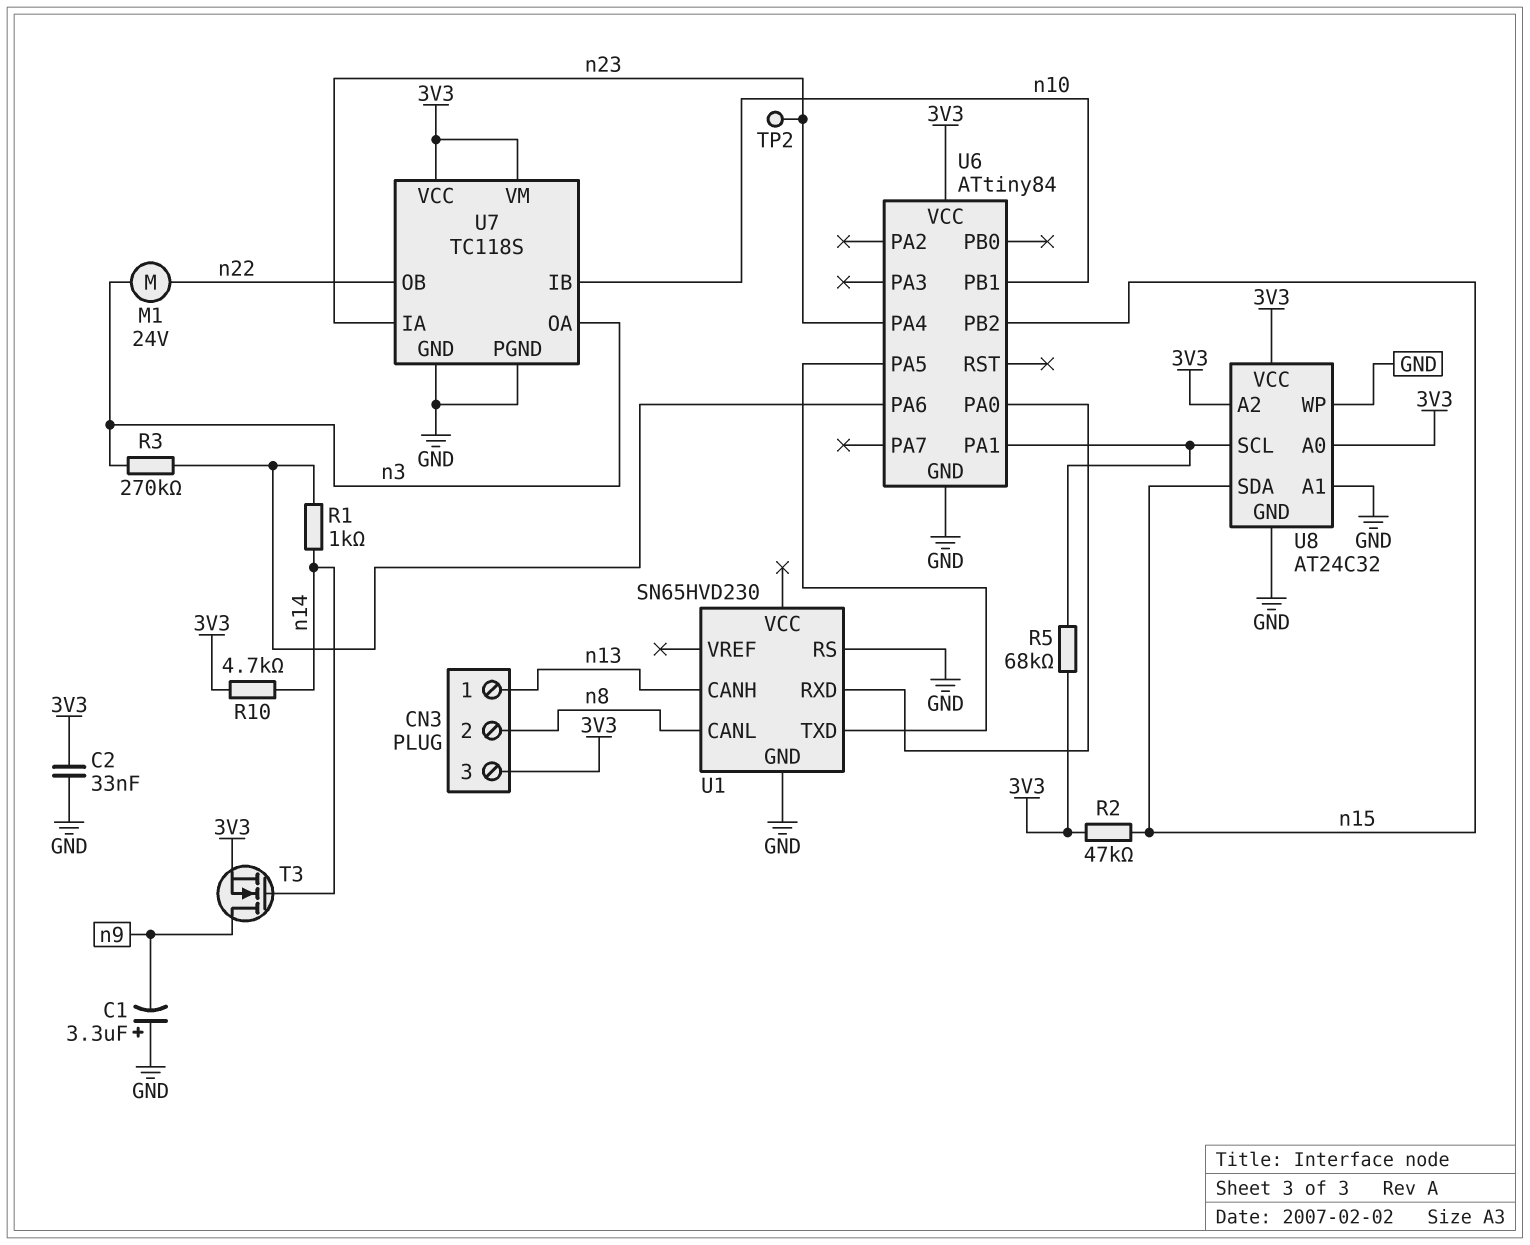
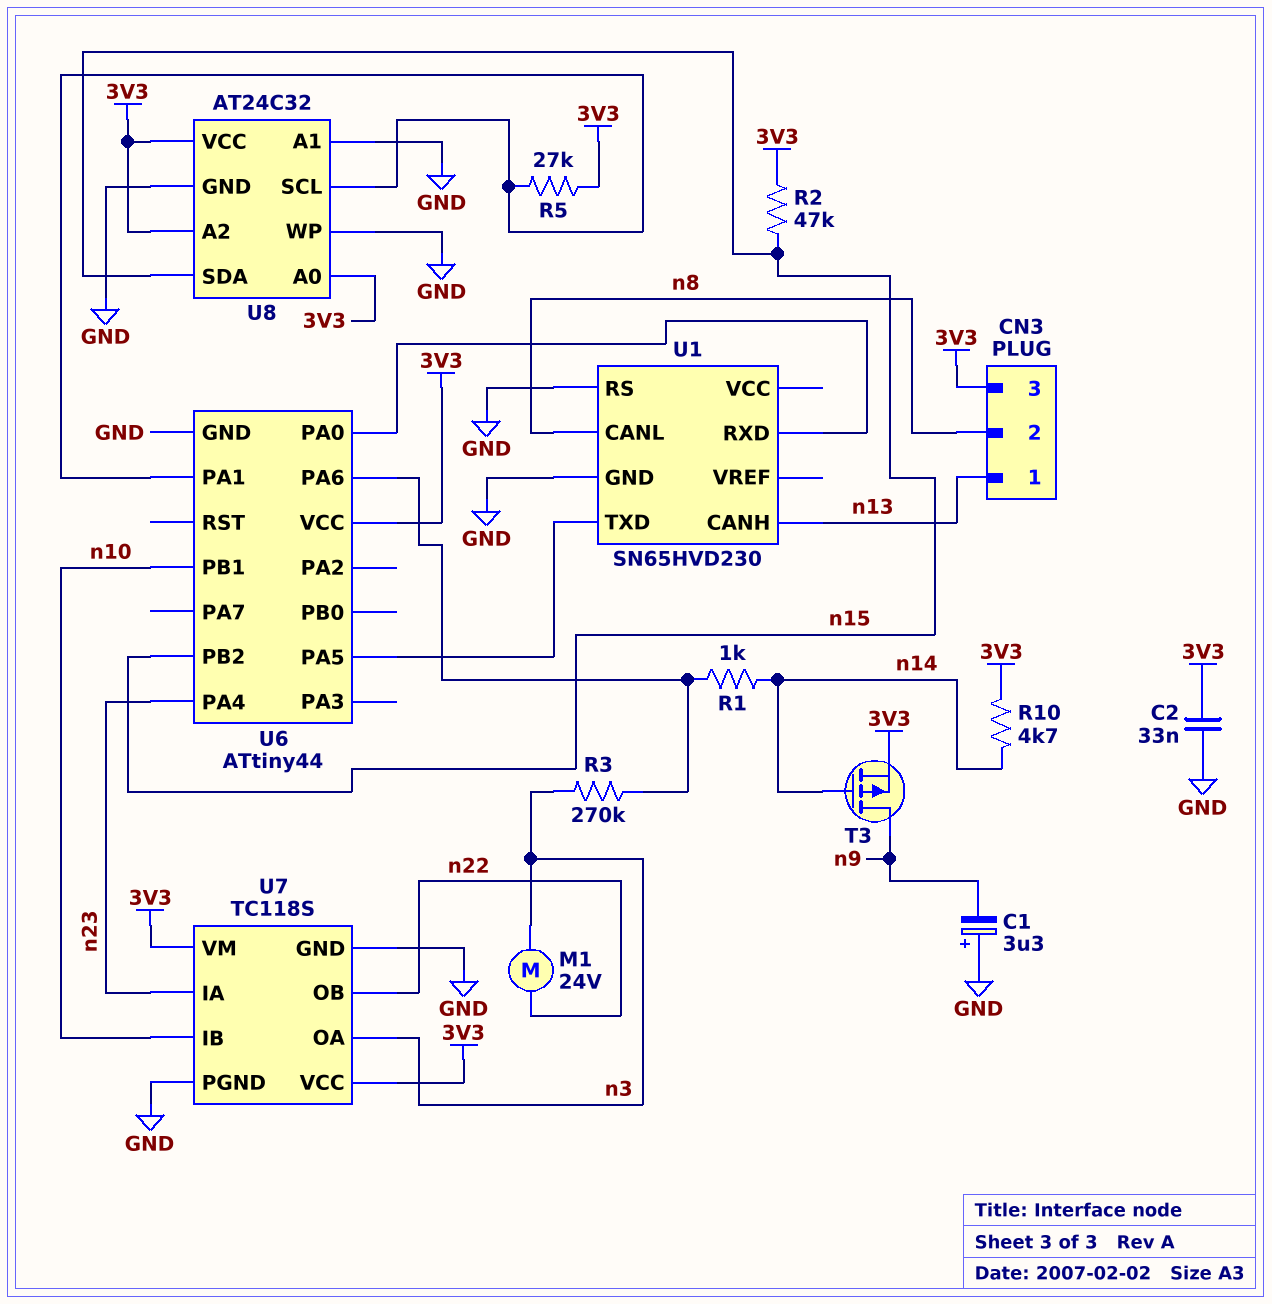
R5: 68k (3V3, U6/PA1) -> 27k (3V3, U6/PA1)
T3: NMOS (G n14, D n9, S 3V3) -> PMOS (G n14, D n9, S 3V3)
TP2: test point (n23) -> none
U6: ATtiny84 -> ATtiny44

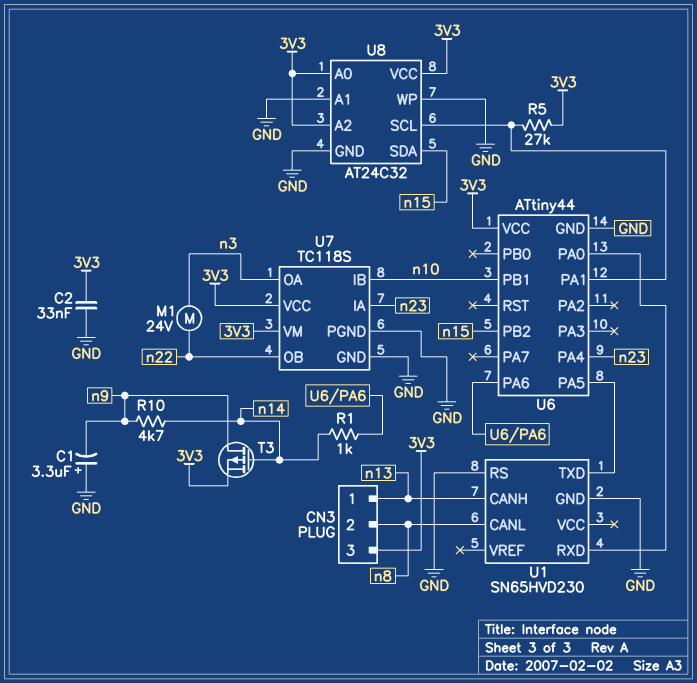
R2: 47k (3V3, n15) -> none
R3: 270k (U6/PA6, n3) -> none
R10: 4.7k (3V3, n14) -> 4.7k (n9, n14)

